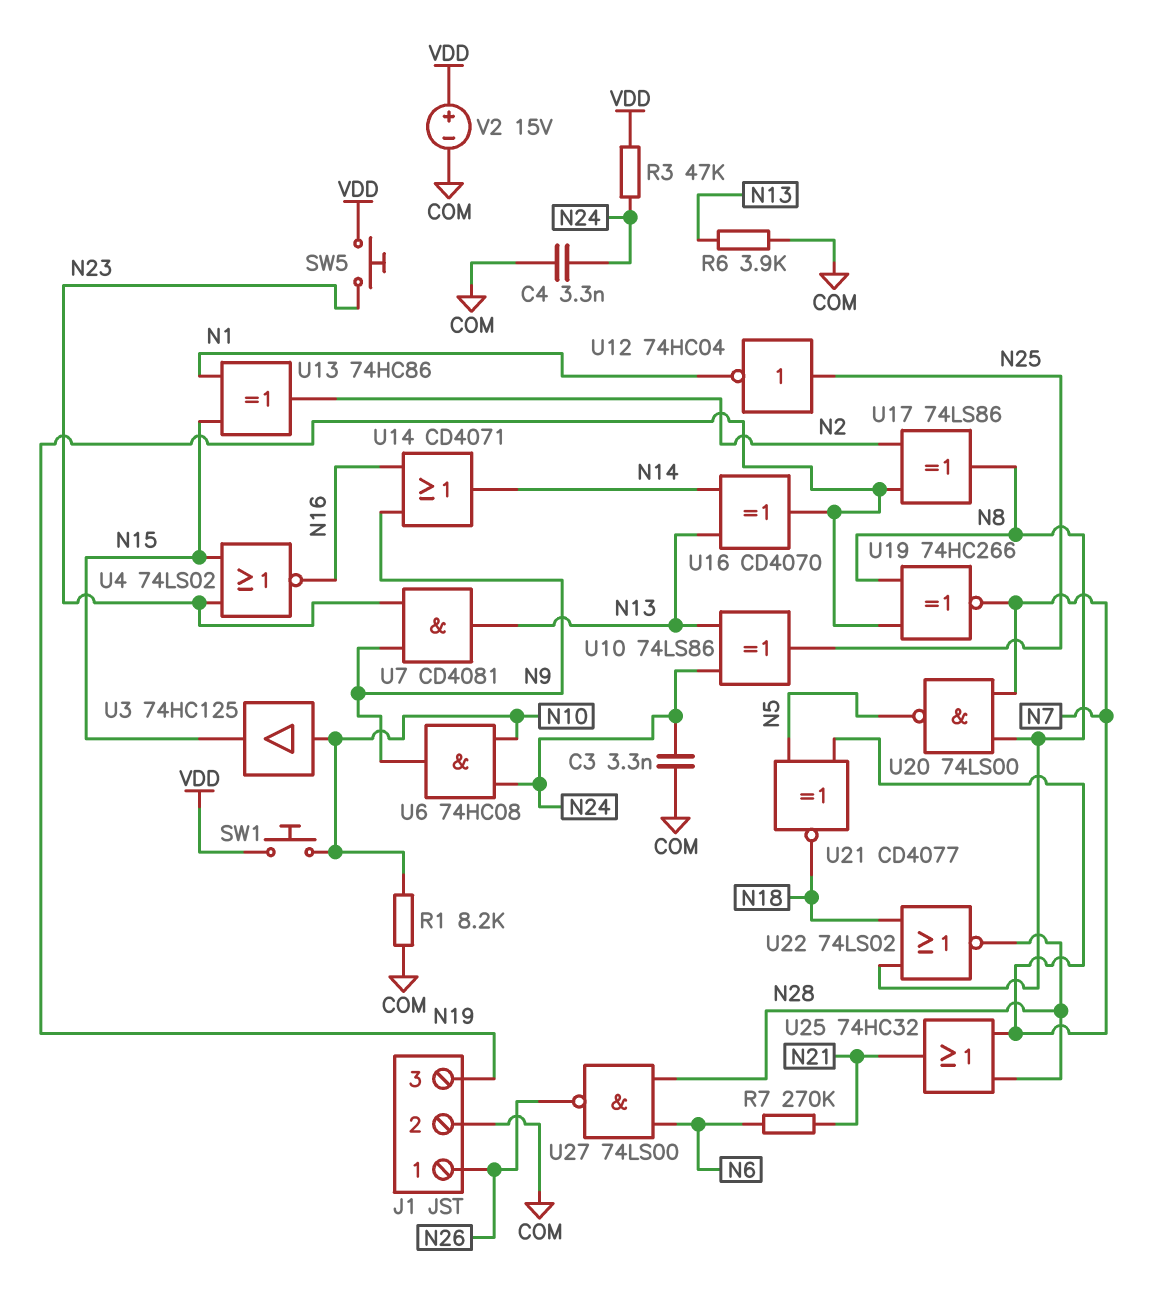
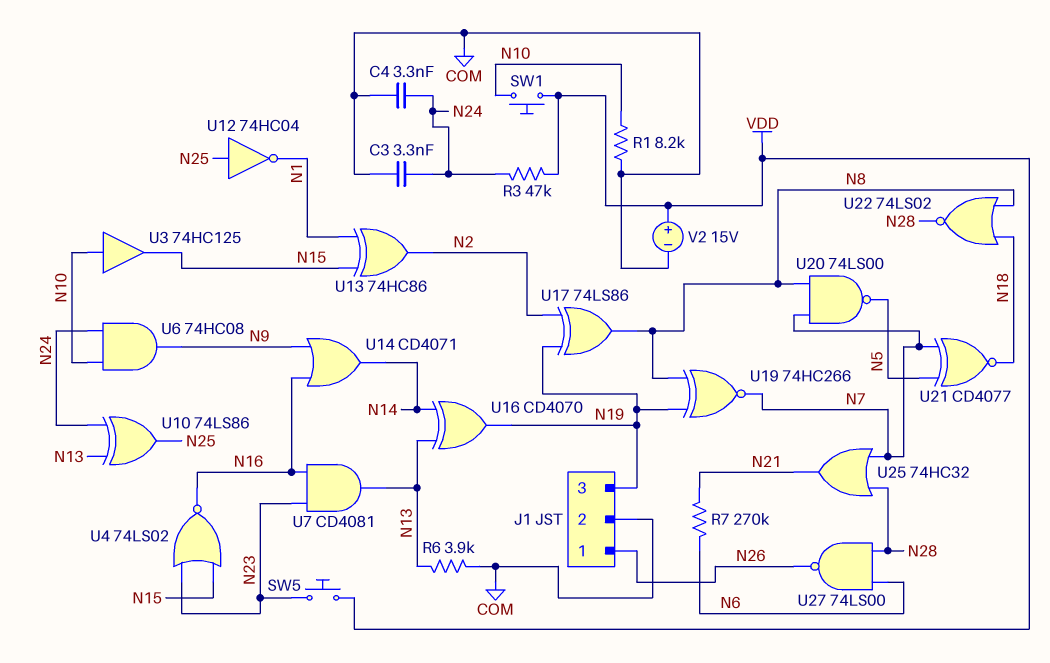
U7: AND CD4081 (in N9, in N23, out N13) -> AND CD4081 (in N16, in N23, out N13)

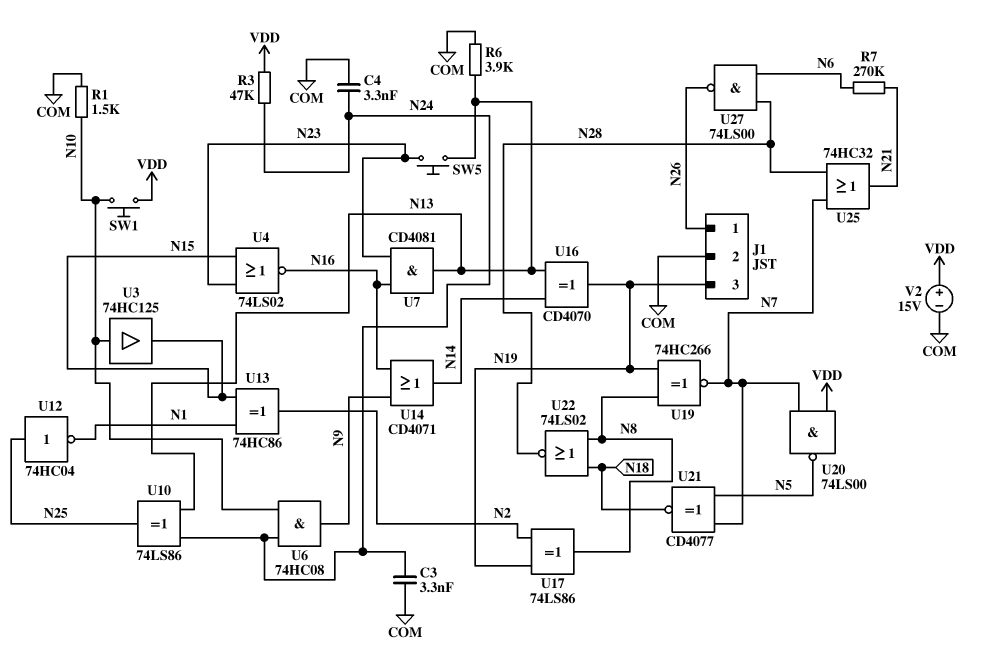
R1: 8.2k (COM, N10) -> 1.5k (COM, N10)
SW5: button (N23, VDD) -> button (N13, N23)
U20: NAND 74LS00 (in N7, in N8, out N5) -> NAND 74LS00 (in N7, in VDD, out N5)

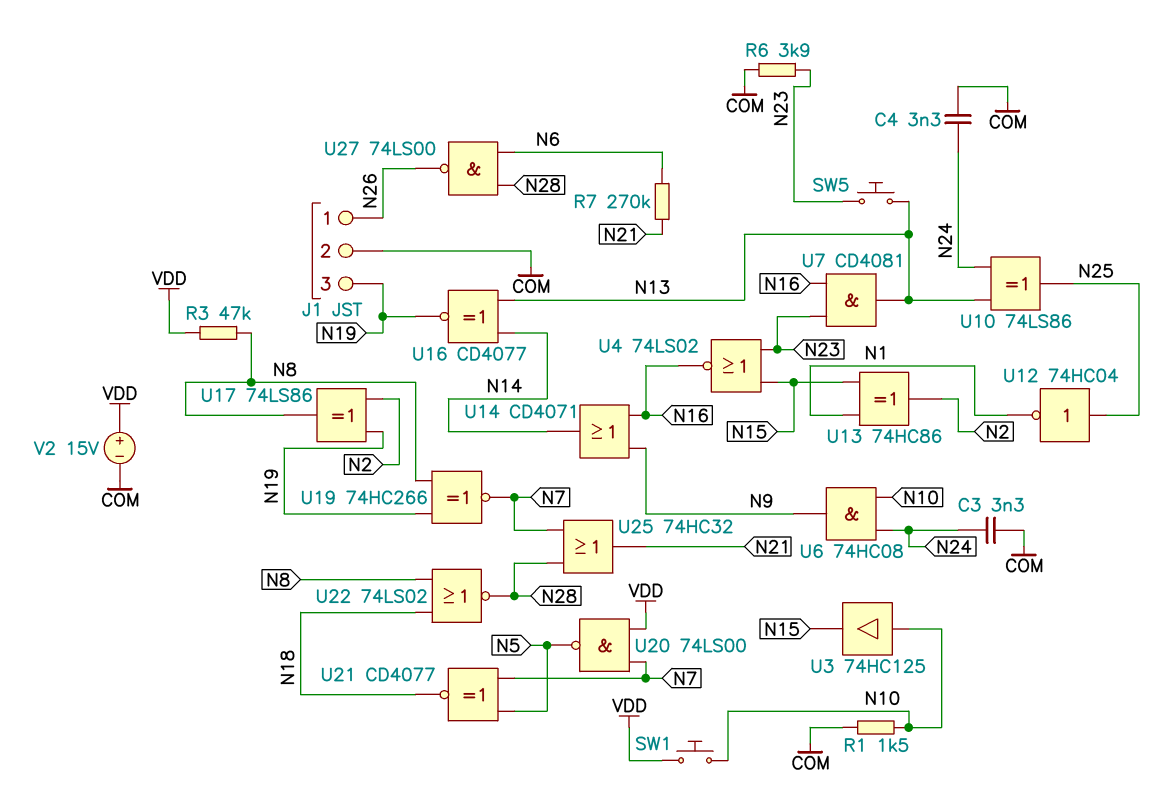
R3: 47k (N24, VDD) -> 47k (N8, VDD)
R6: 3.9k (COM, N13) -> 3.9k (COM, N23)
U16: XOR CD4070 (in N13, in N14, out N19) -> XNOR CD4077 (in N13, in N14, out N19)

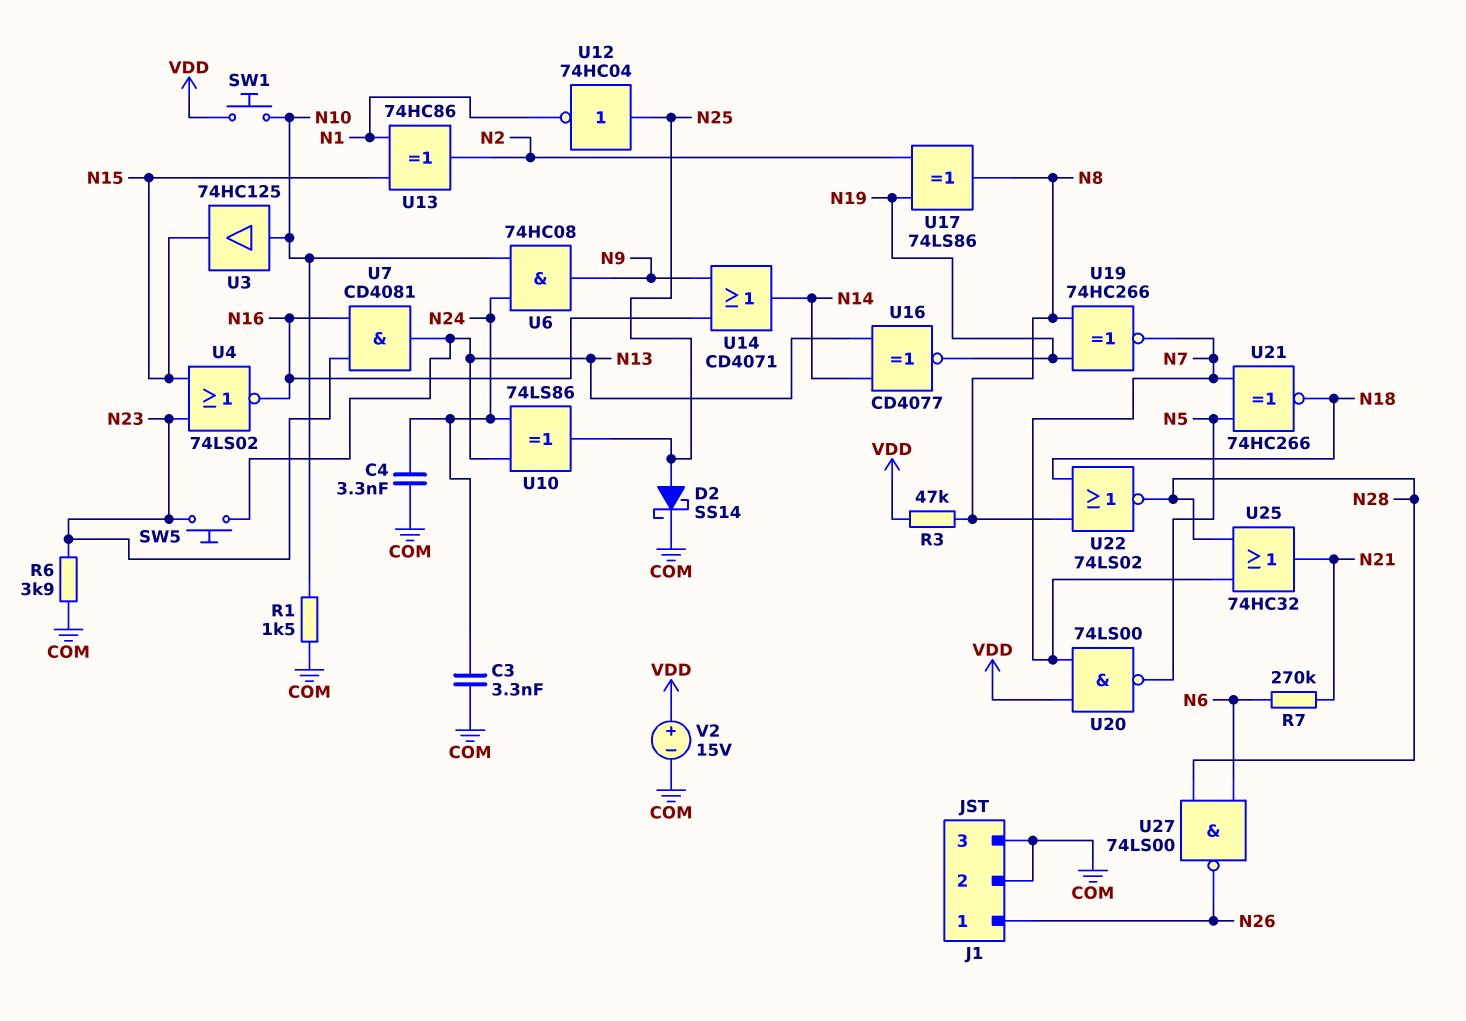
D2: none -> schottky SS14 (A N25, K COM)
J1 pin 3: N19 -> COM
U21: XNOR CD4077 (in N5, in N7, out N18) -> XNOR 74HC266 (in N5, in N7, out N18)

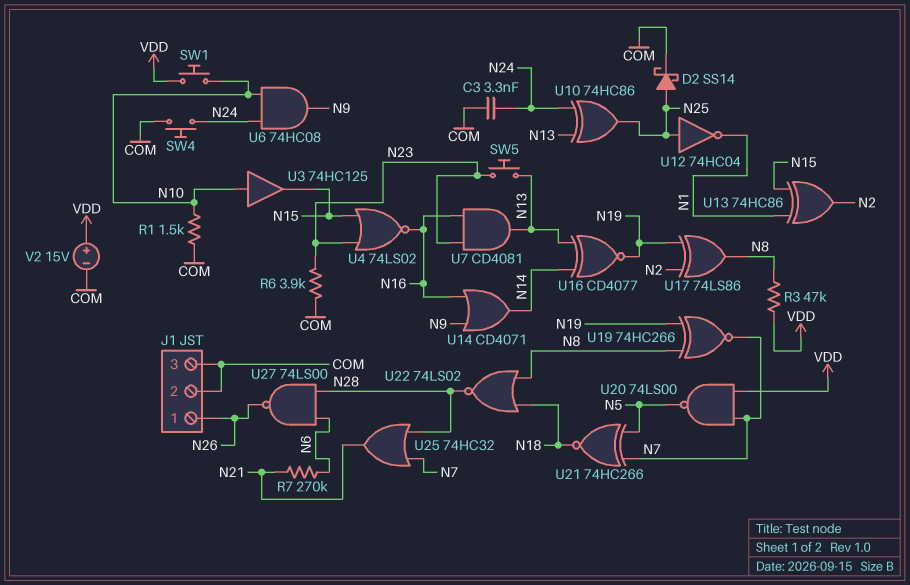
C4: 3.3nF (COM, N24) -> none
SW4: none -> button (COM, N24)
U10: XOR 74LS86 (in N13, in N24, out N25) -> XOR 74HC86 (in N13, in N24, out N25)

